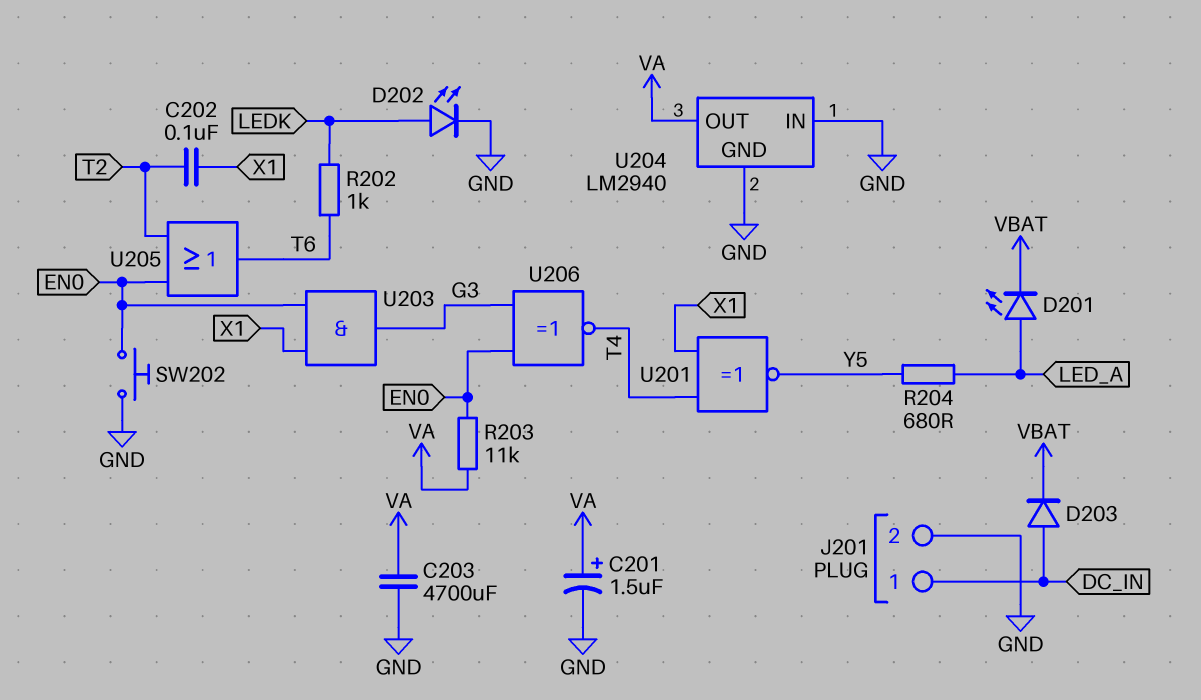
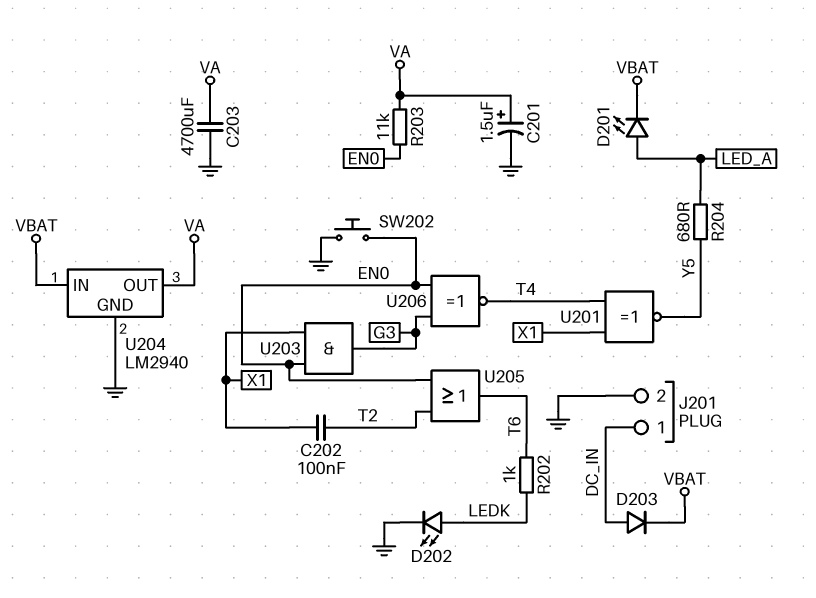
U204 pin IN: GND -> VBAT

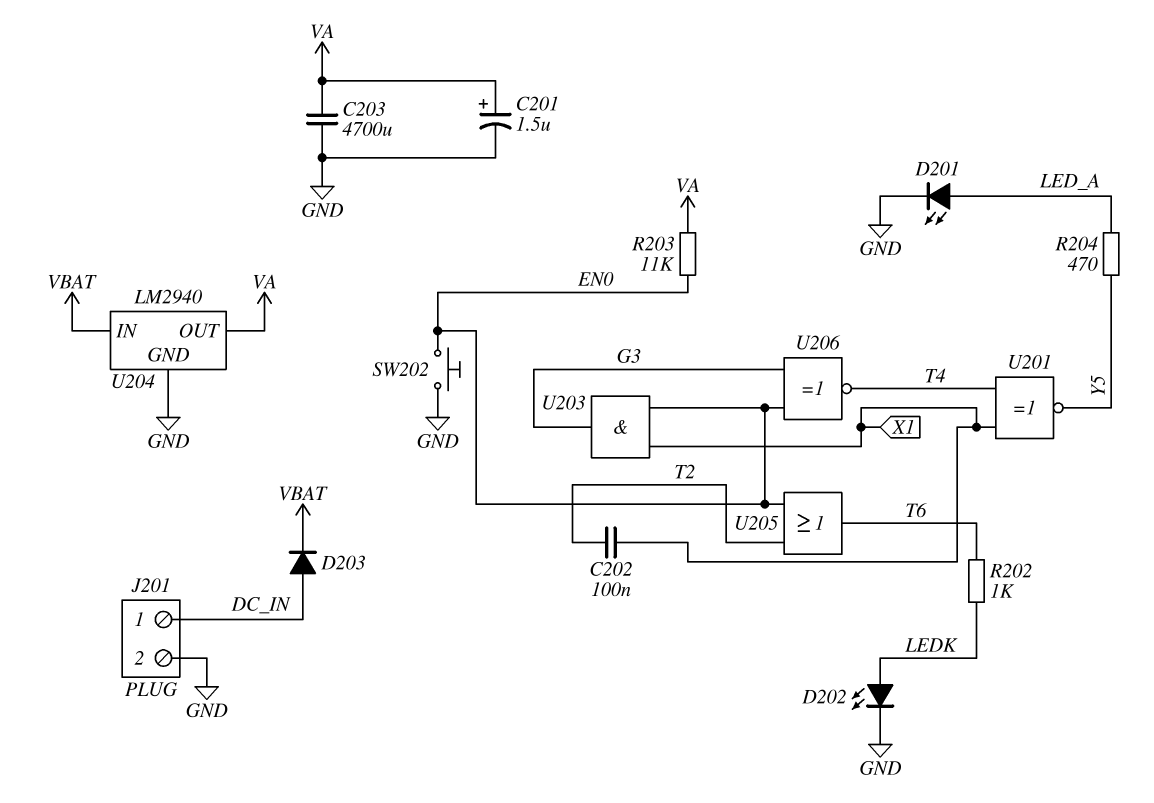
D201: LED (A LED_A, K VBAT) -> LED (A LED_A, K GND)
R204: 680 (LED_A, Y5) -> 470 (LED_A, Y5)

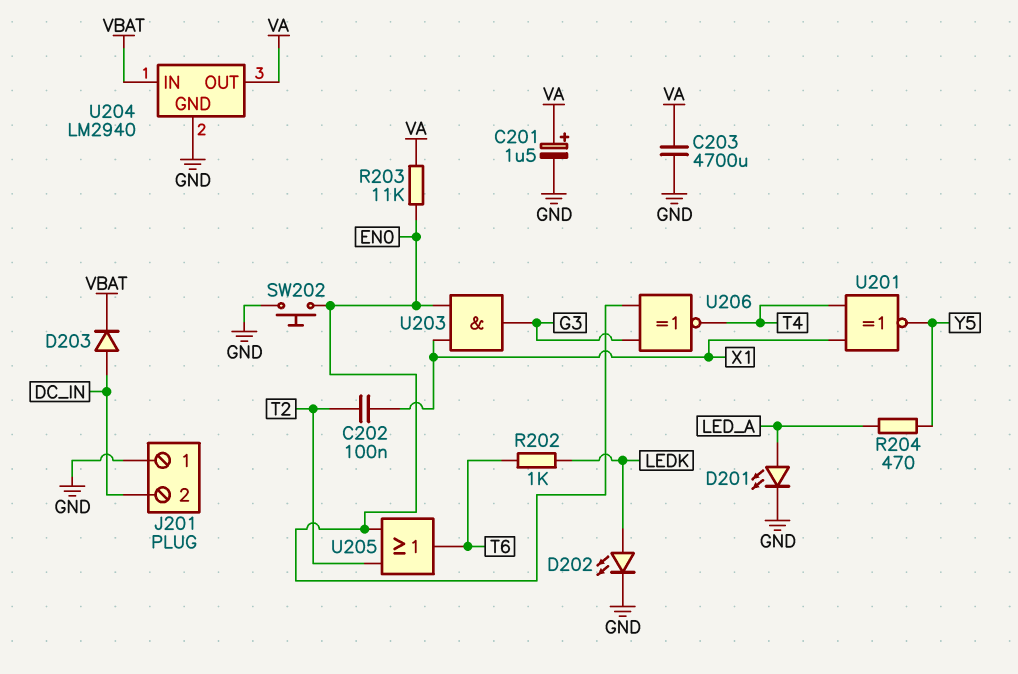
J201 pin 1: DC_IN -> GND
J201 pin 2: GND -> DC_IN

